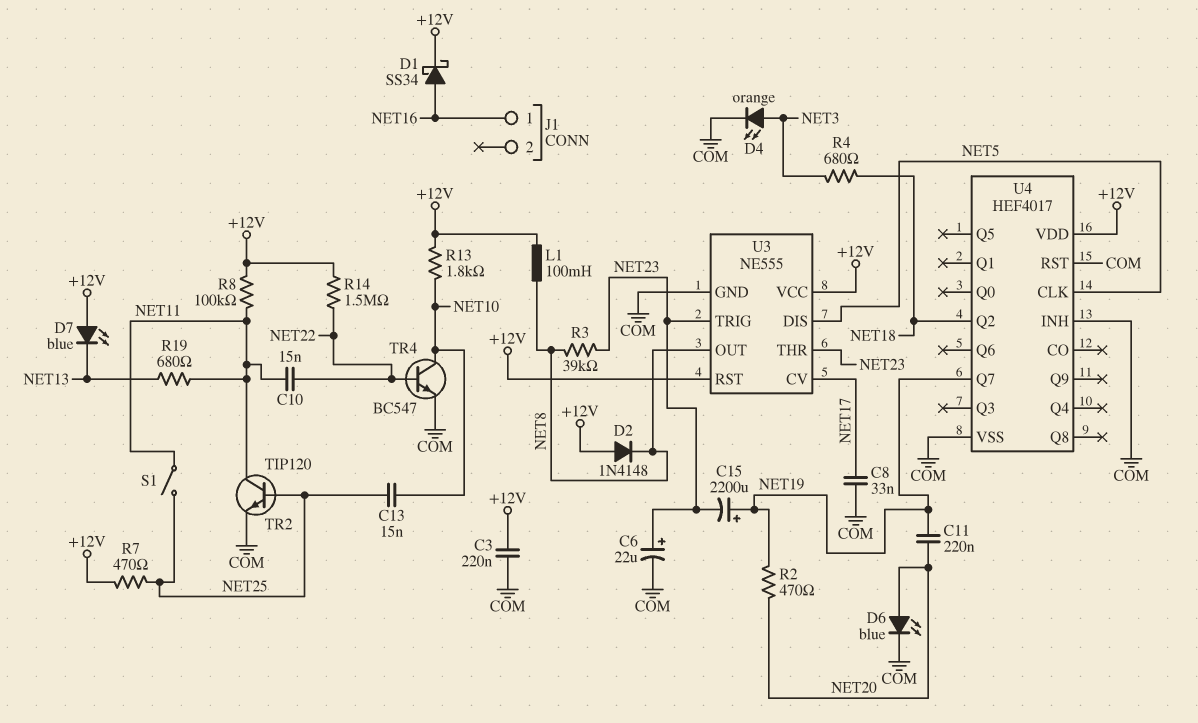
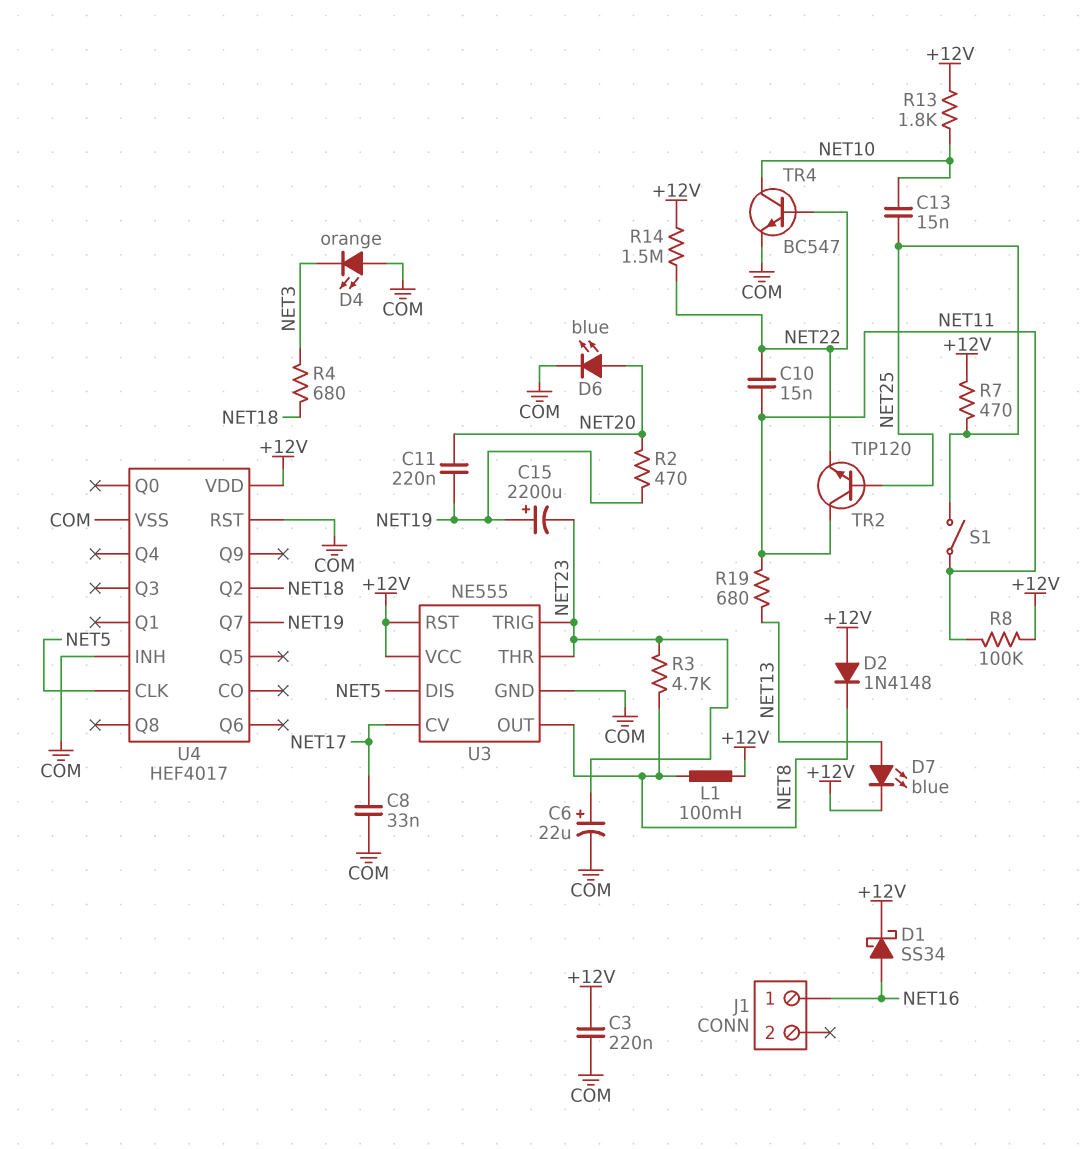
D4: LED orange (A NET3, K COM) -> LED orange (A COM, K NET3)
D7: LED blue (A +12V, K NET13) -> LED blue (A NET13, K +12V)
R3: 39k (NET8, NET23) -> 4.7k (NET8, NET23)
TR2: NPN TIP120 (B NET25, C NET11, E COM) -> NPN TIP120 (B NET25, C NET11, E NET22)

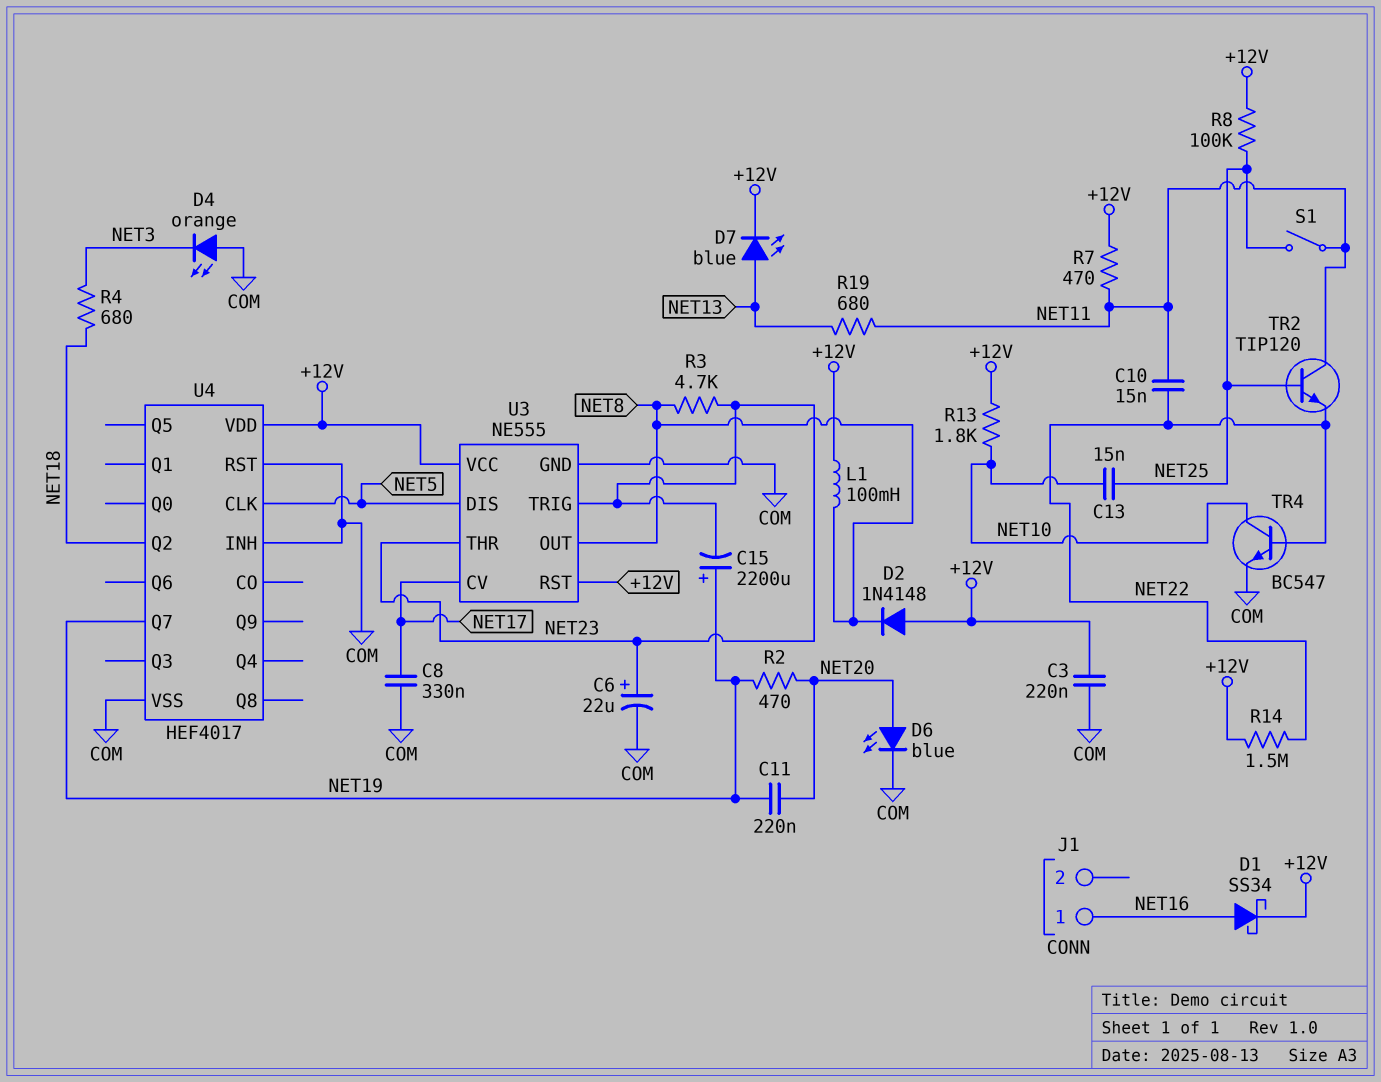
C8: 33nF (COM, NET17) -> 330nF (COM, NET17)
R7: 470 (+12V, NET25) -> 470 (+12V, NET11)
R8: 100k (+12V, NET11) -> 100k (+12V, NET25)

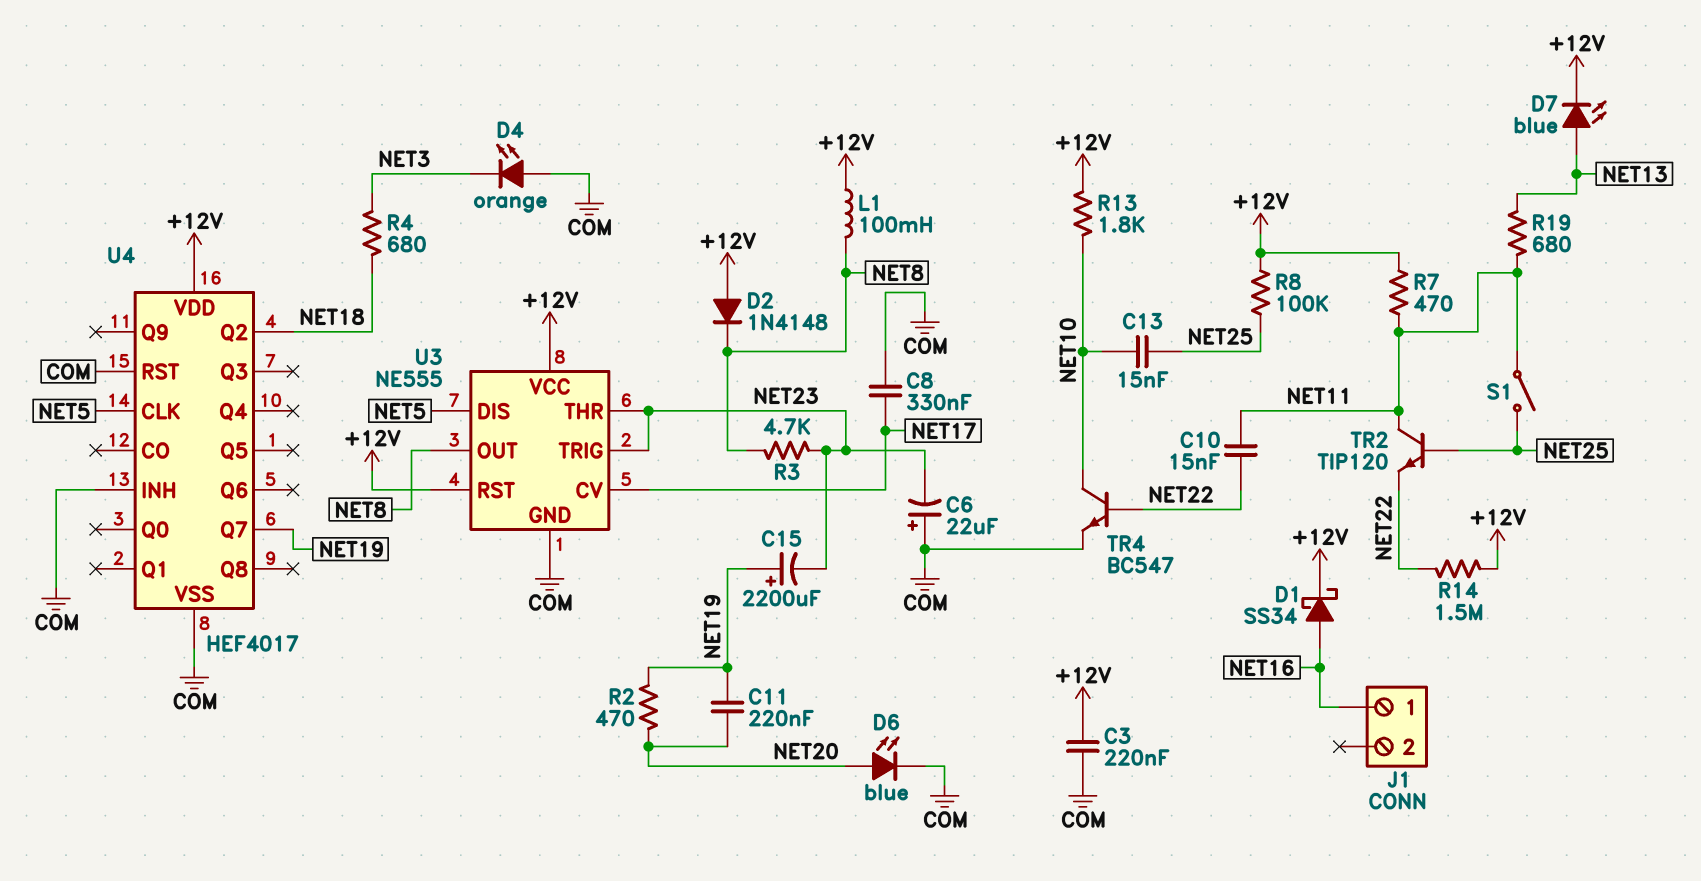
C6: 22uF (plus NET23, minus COM) -> 22uF (plus COM, minus NET23)

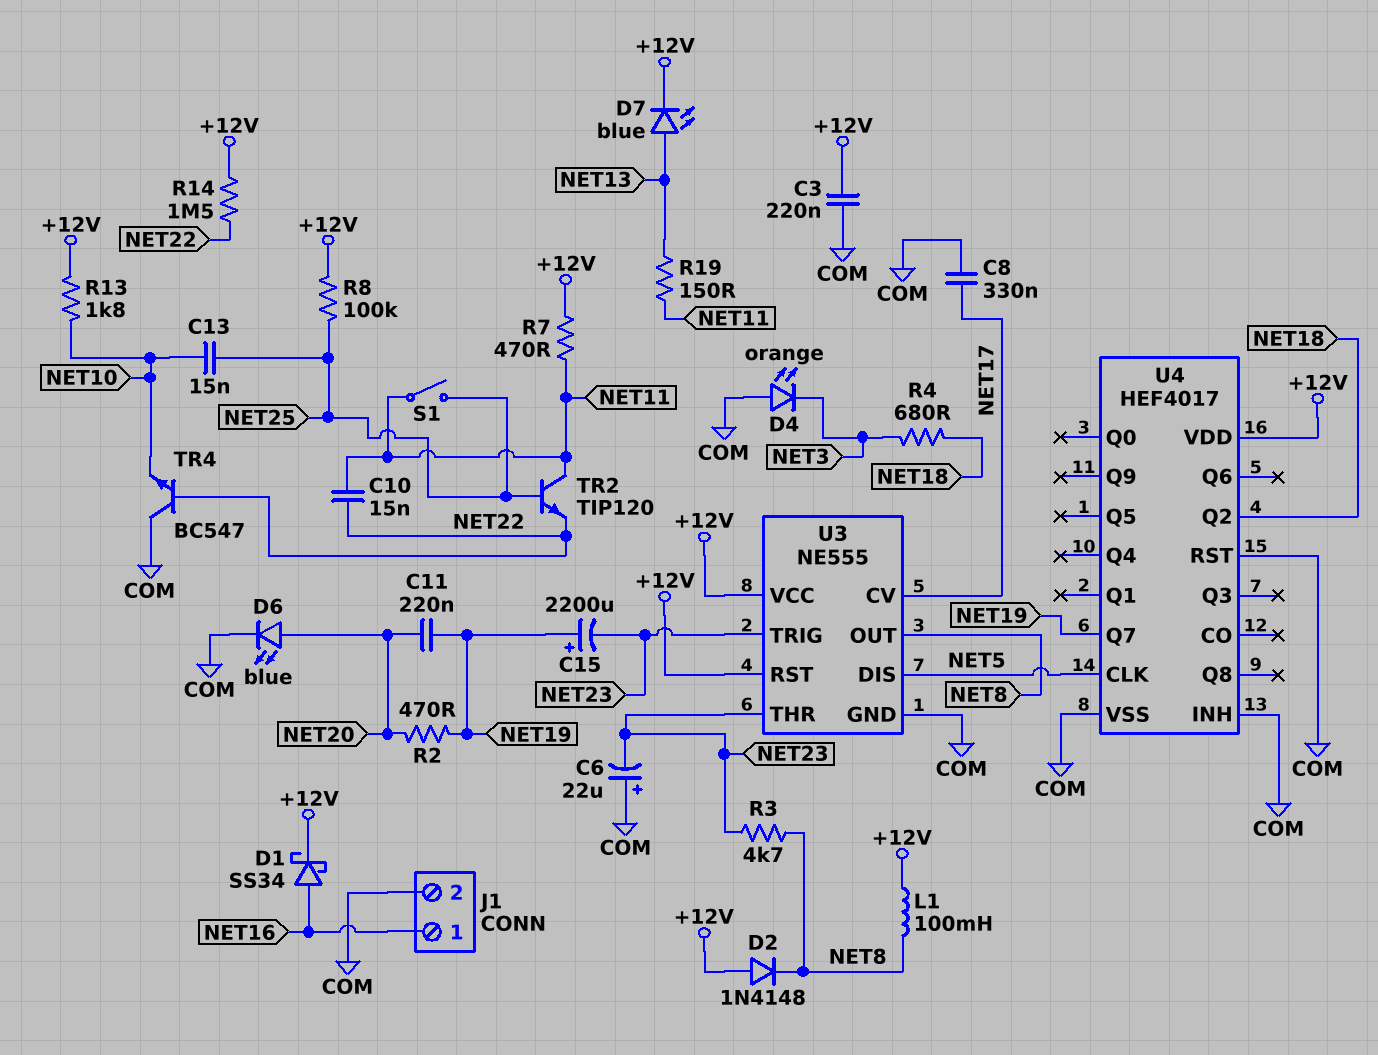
J1 pin 2: none -> COM
R19: 680 (NET11, NET13) -> 150 (NET11, NET13)
TR4: NPN BC547 (B NET22, C NET10, E COM) -> NPN BC547 (B NET22, C COM, E NET10)

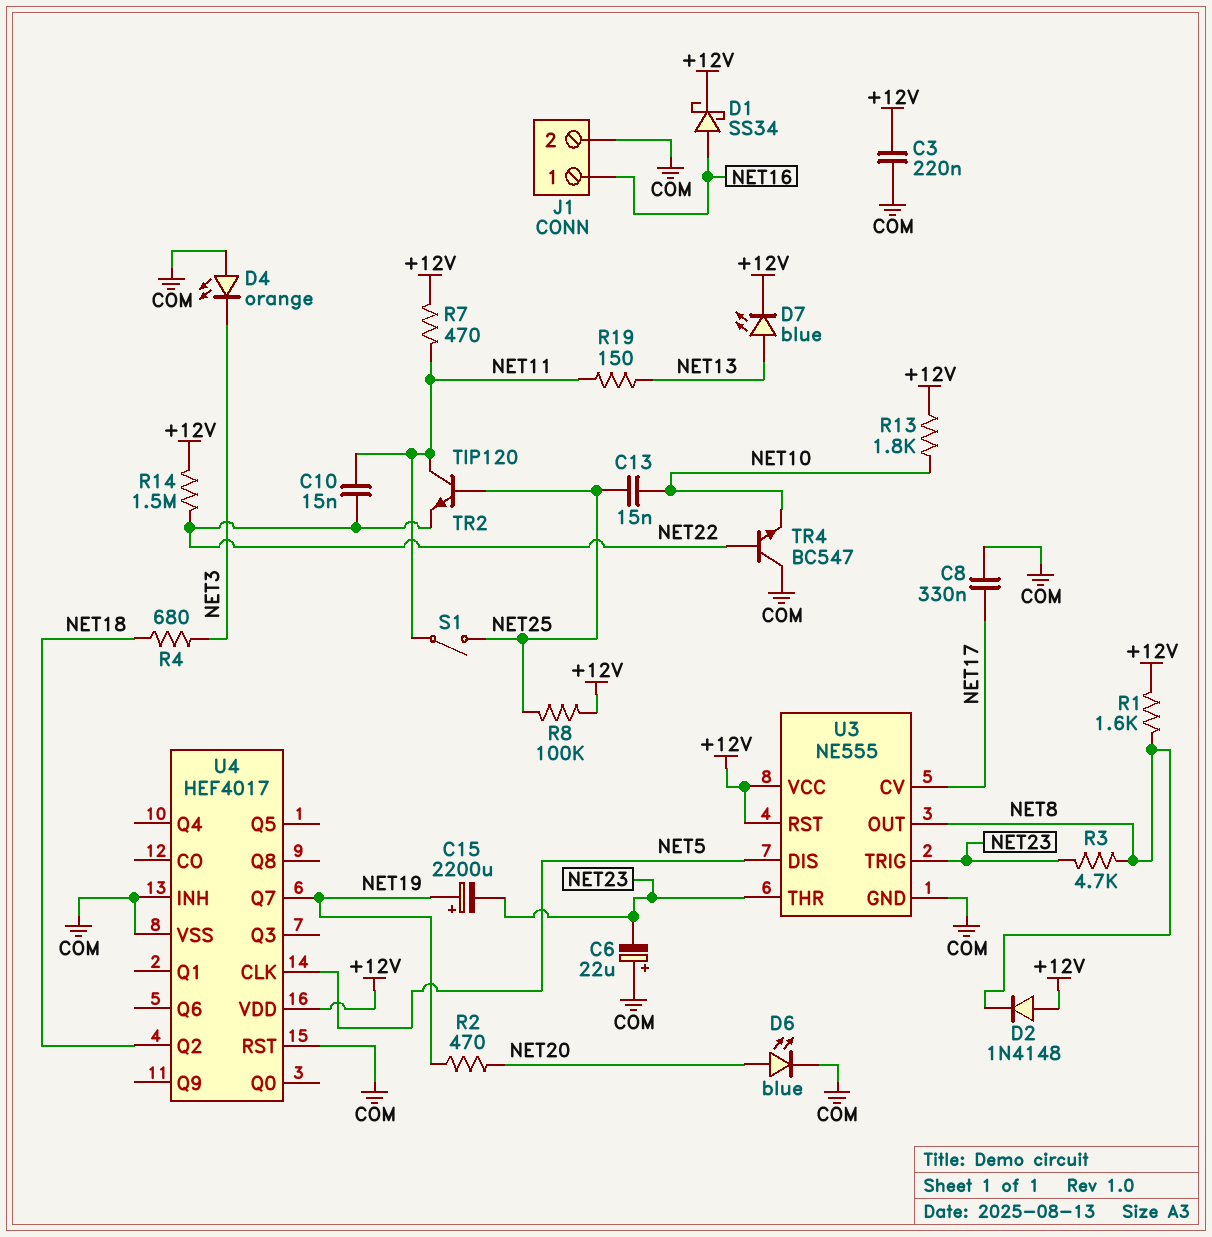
C11: 220nF (NET19, NET20) -> none
L1: 100mH (+12V, NET8) -> none
R1: none -> 1.6k (+12V, NET8)

